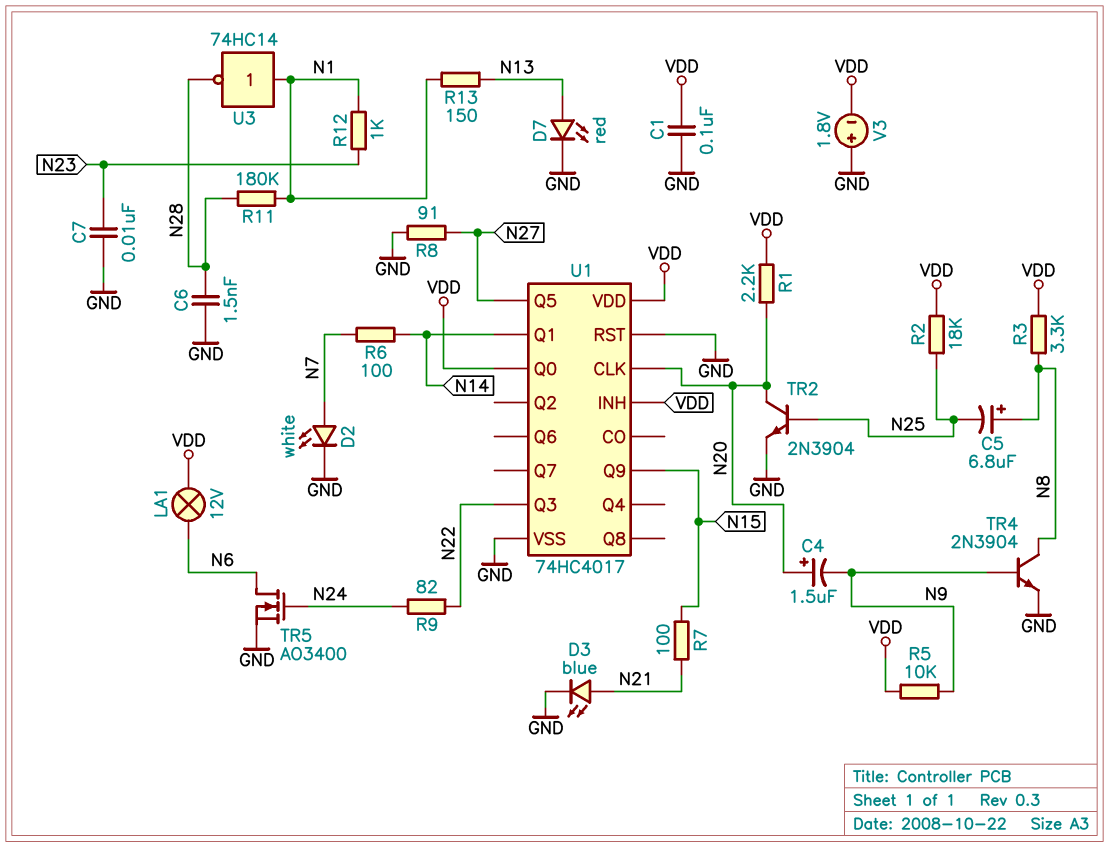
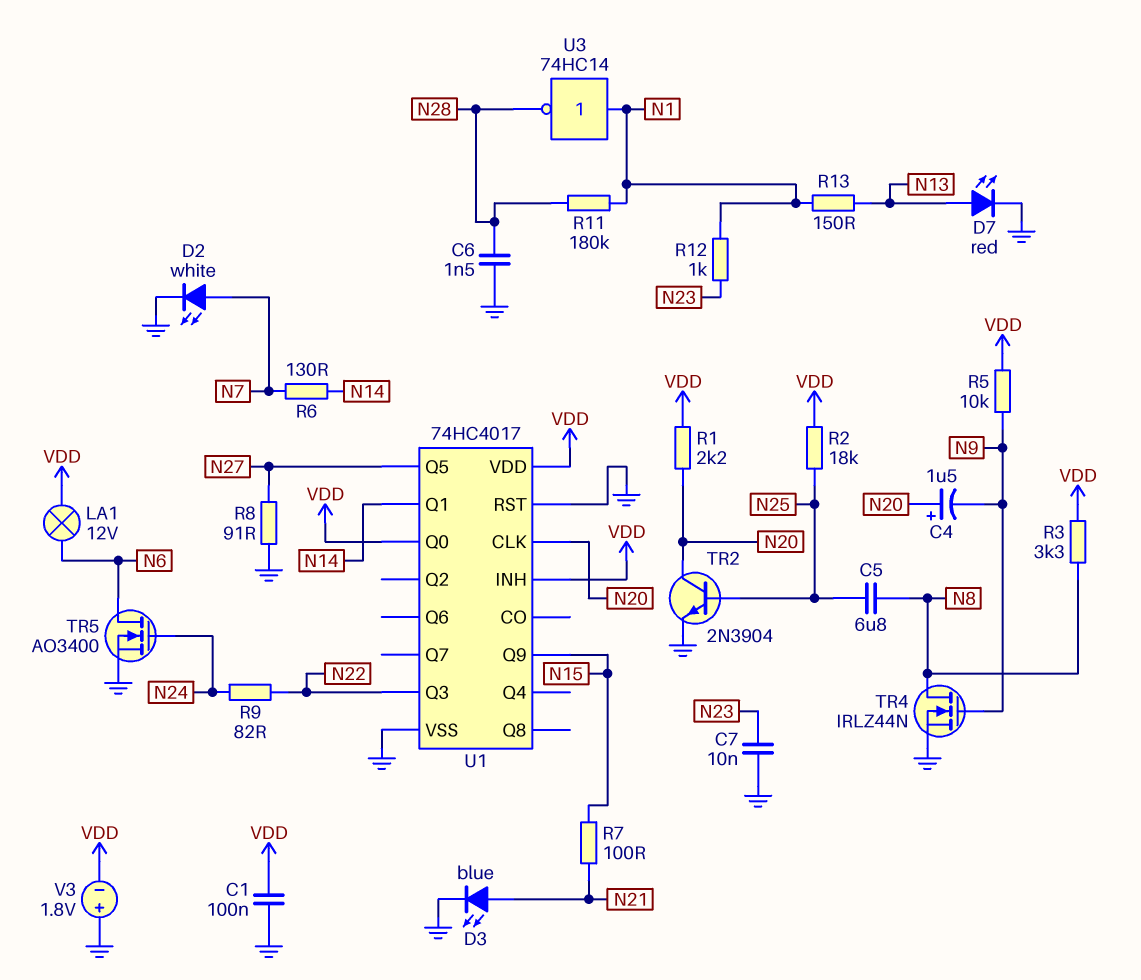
C5: 6.8uF (plus N8, minus N25) -> 6.8uF (N8, N25)
R6: 100 (N7, N14) -> 130 (N7, N14)
TR4: NPN 2N3904 (B N9, C N8, E GND) -> NMOS IRLZ44N (G N9, D N8, S GND)

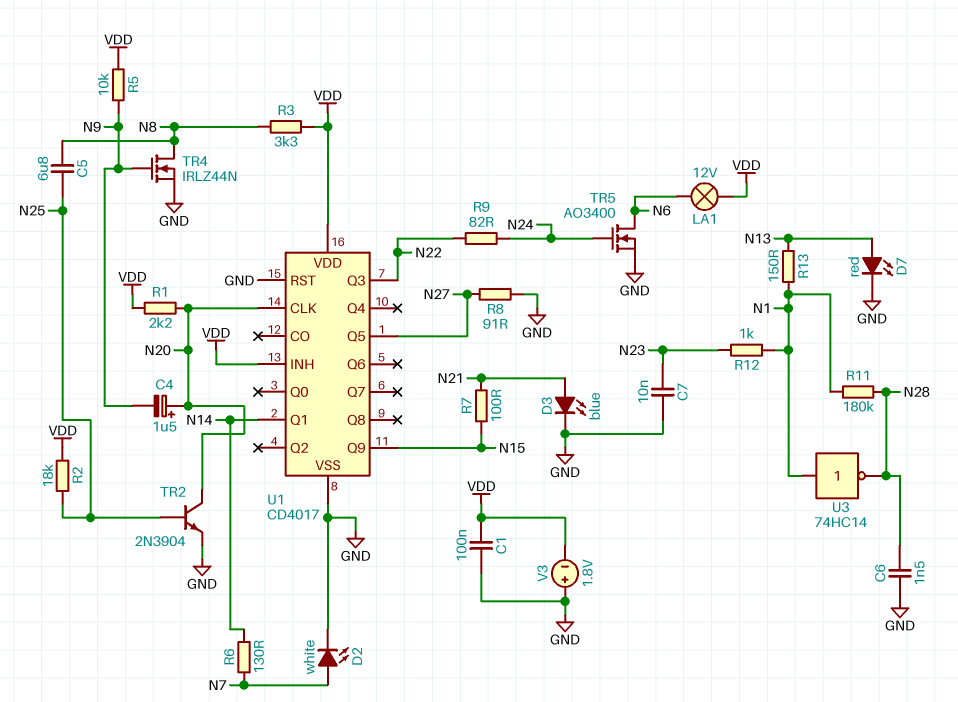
U1: 74HC4017 -> CD4017
U1 pin Q0: VDD -> none

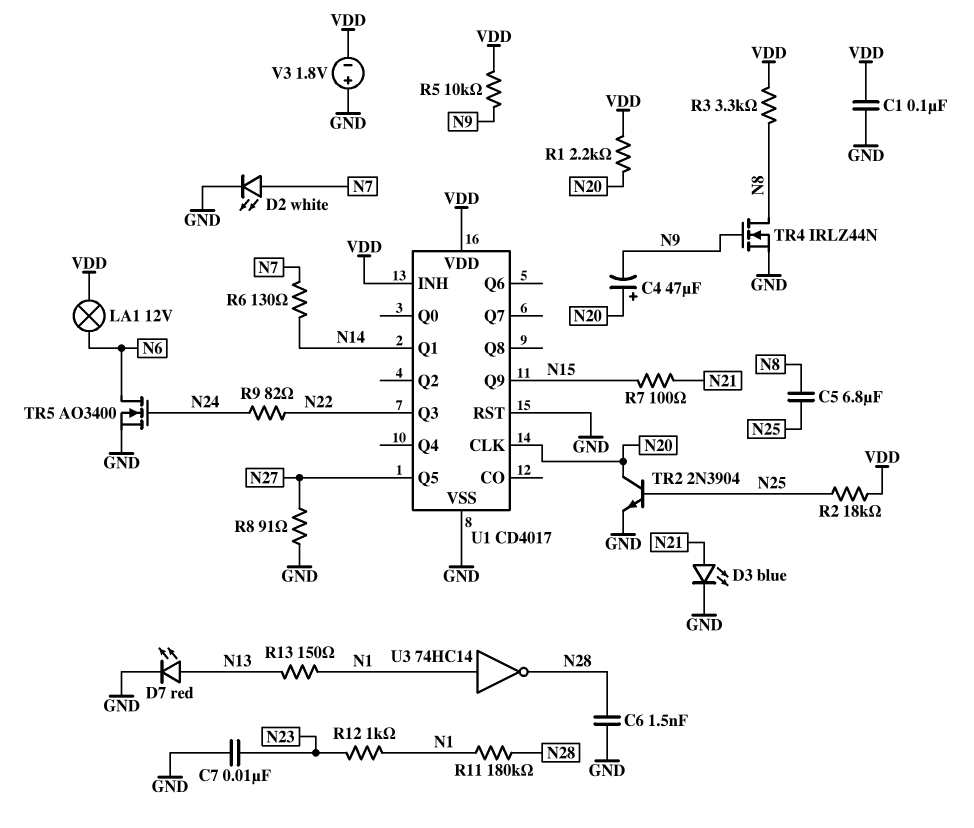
C4: 1.5uF (plus N20, minus N9) -> 47uF (plus N20, minus N9)

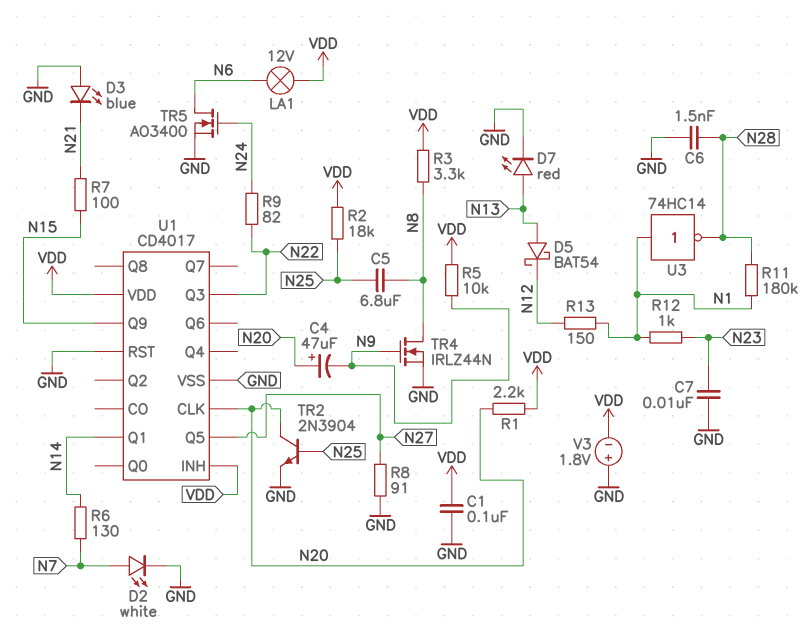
D3: LED blue (A N21, K GND) -> LED blue (A GND, K N21)
D5: none -> schottky BAT54 (A N13, K N12)
R13: 150 (N1, N13) -> 150 (N1, N12)

